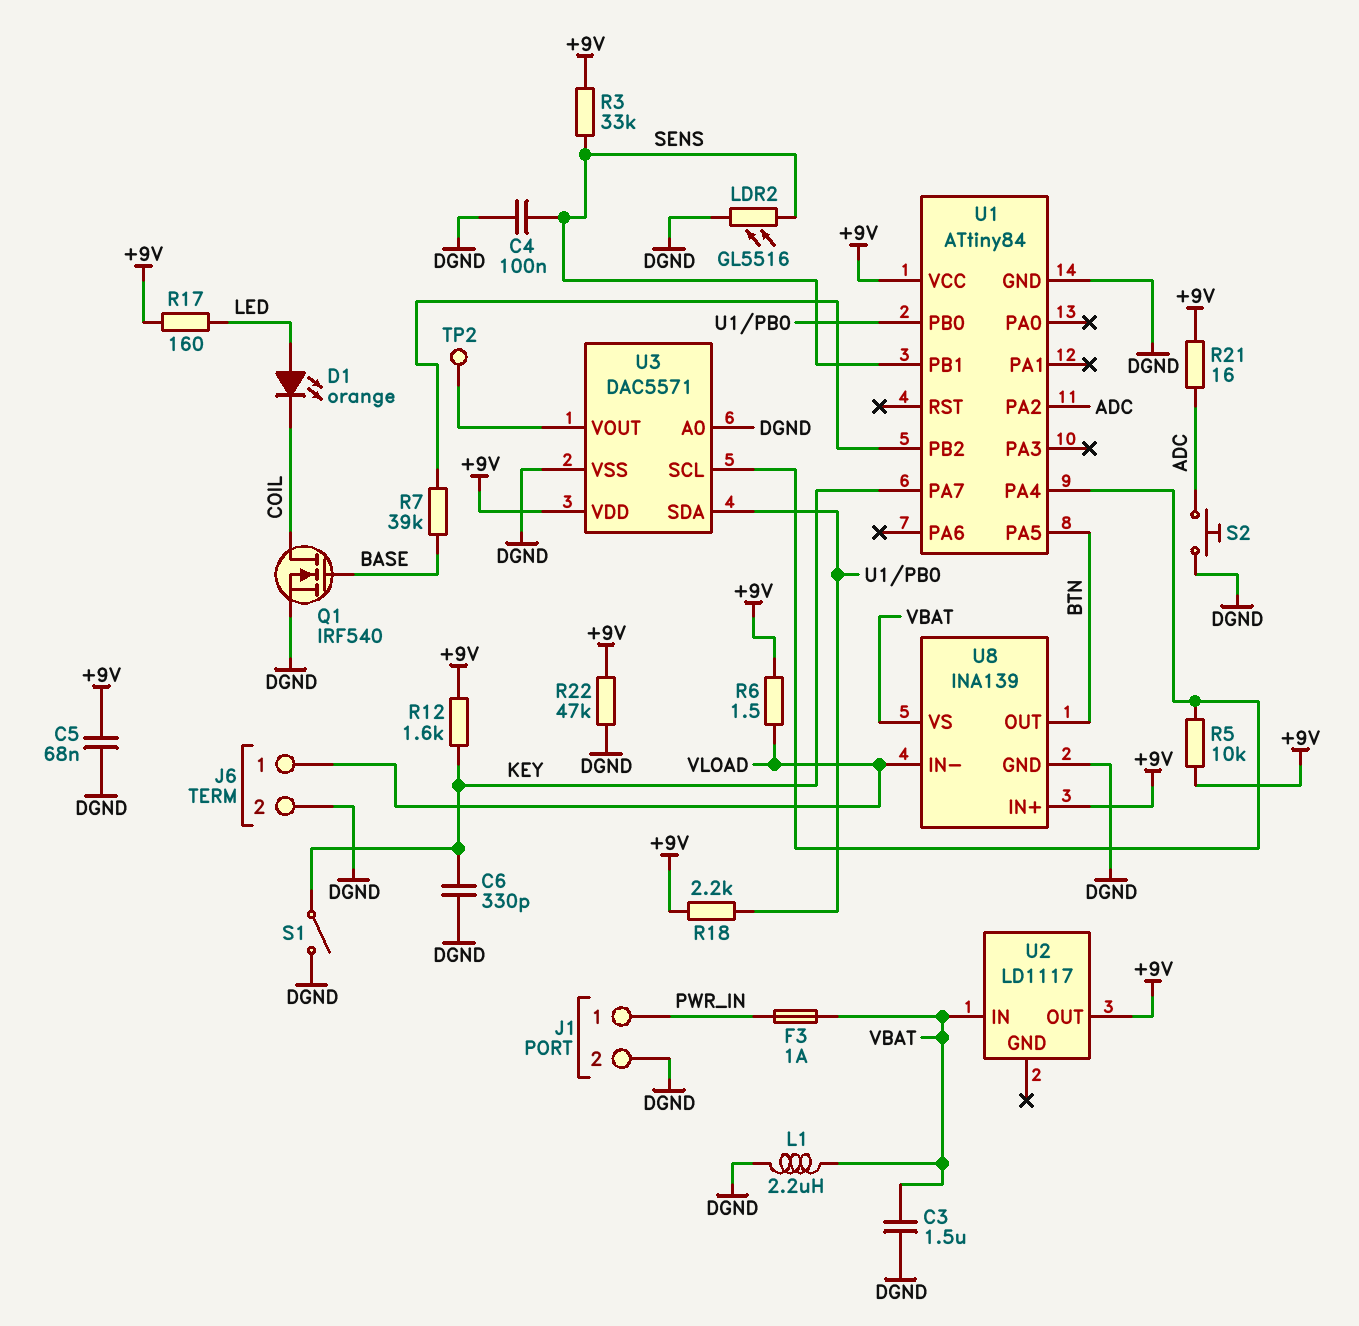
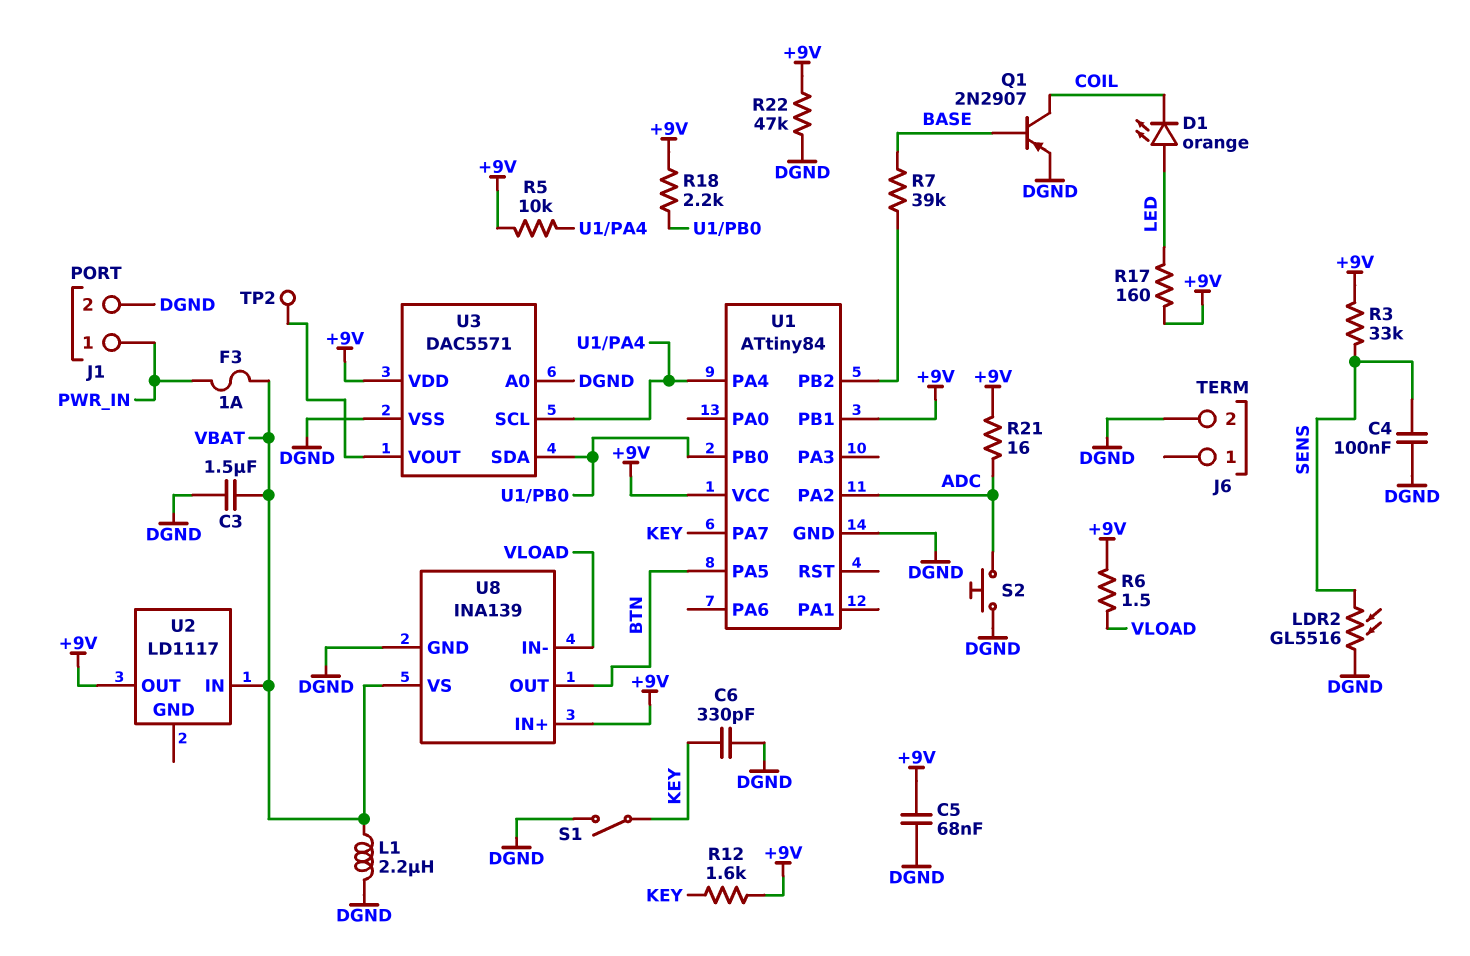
J6 pin 1: VLOAD -> none
Q1: NMOS IRF540 (G BASE, D COIL, S DGND) -> PNP 2N2907 (B BASE, C COIL, E DGND)
U1 pin PB1: SENS -> +9V

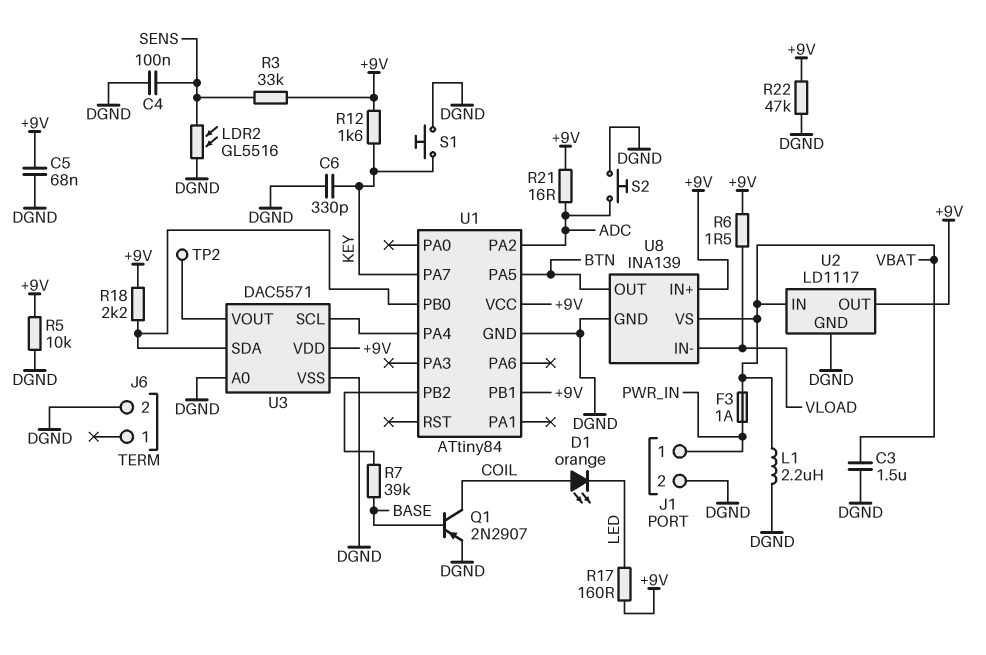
D1: LED orange (A LED, K COIL) -> LED orange (A COIL, K LED)
R5: 10k (+9V, U1/PA4) -> 10k (+9V, DGND)
S1: switch (DGND, KEY) -> button (DGND, KEY)
U2 pin GND: none -> DGND

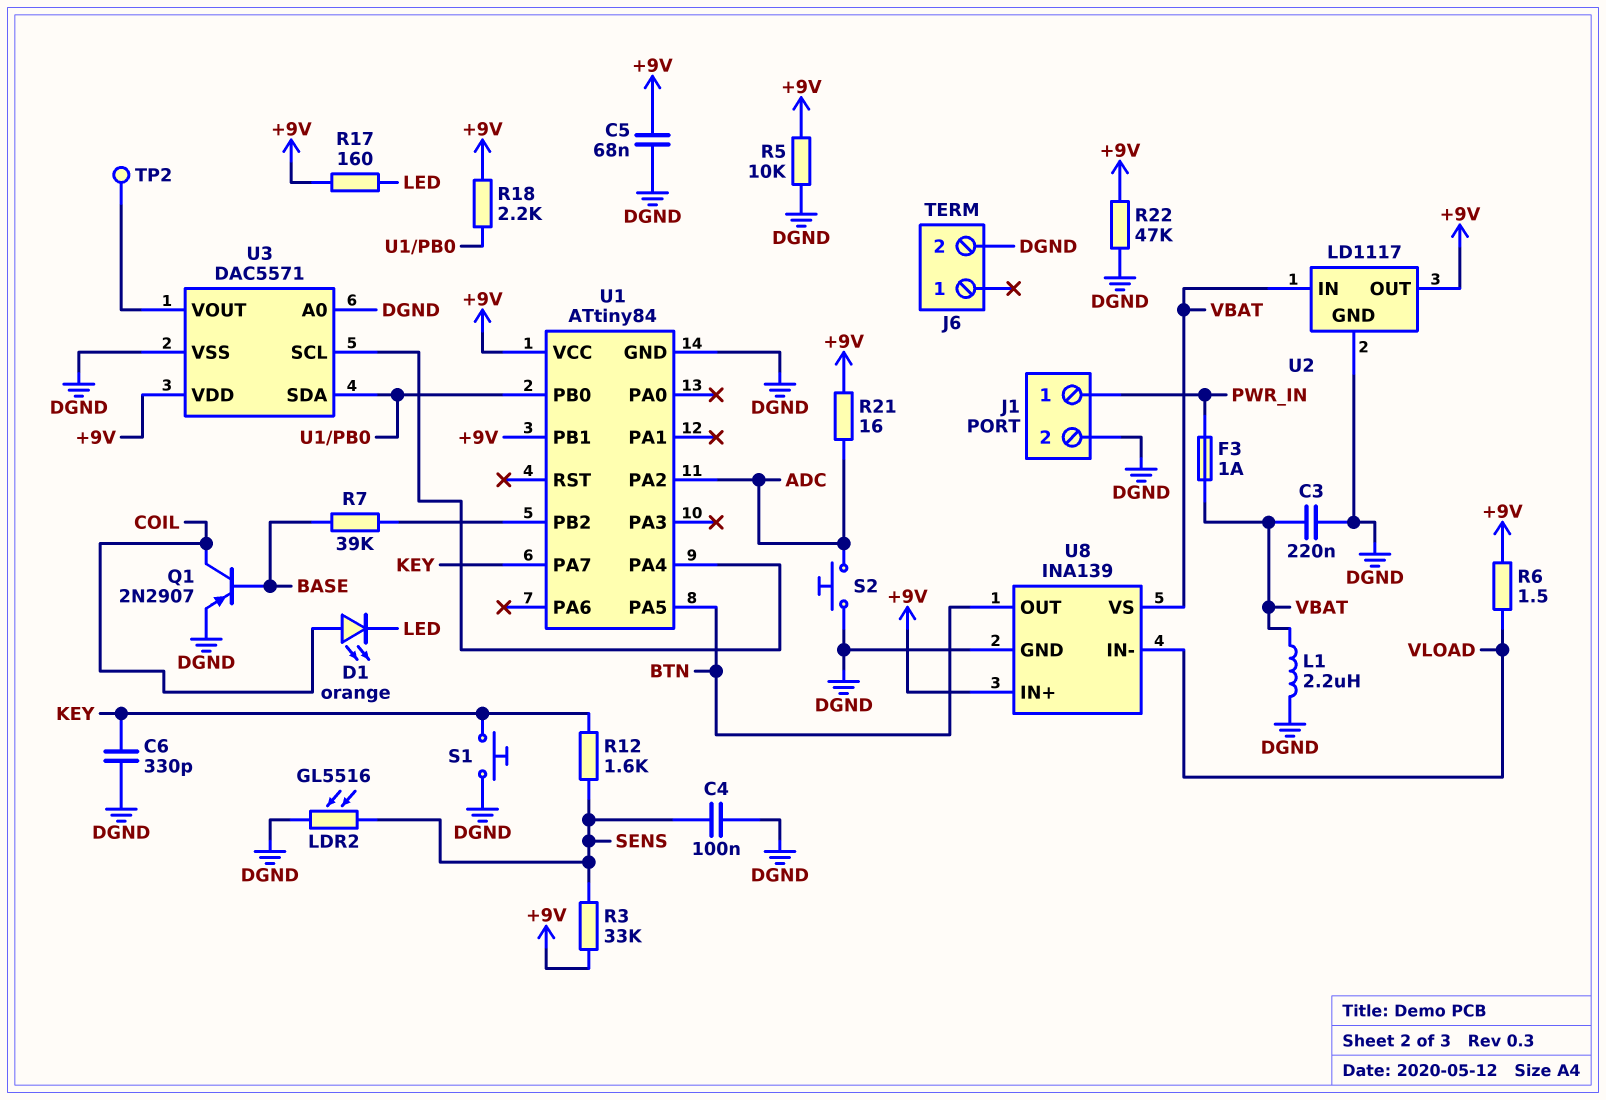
C3: 1.5uF (DGND, VBAT) -> 220nF (DGND, VBAT)
R12: 1.6k (+9V, KEY) -> 1.6k (KEY, SENS)

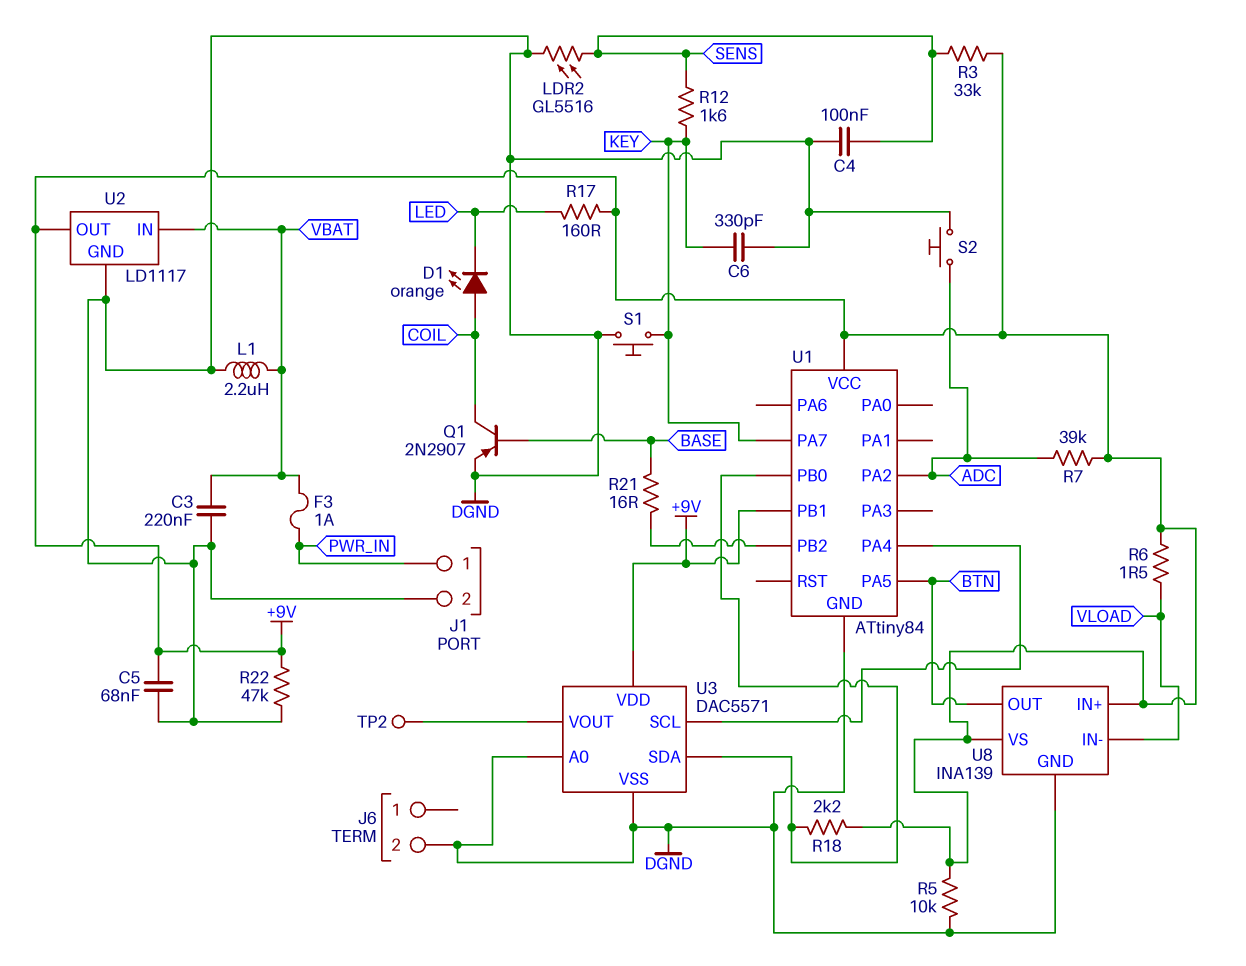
R7: 39k (BASE, U1/PB2) -> 39k (+9V, ADC)
R21: 16 (+9V, ADC) -> 16 (BASE, U1/PB2)
U8 pin VS: VBAT -> +9V

